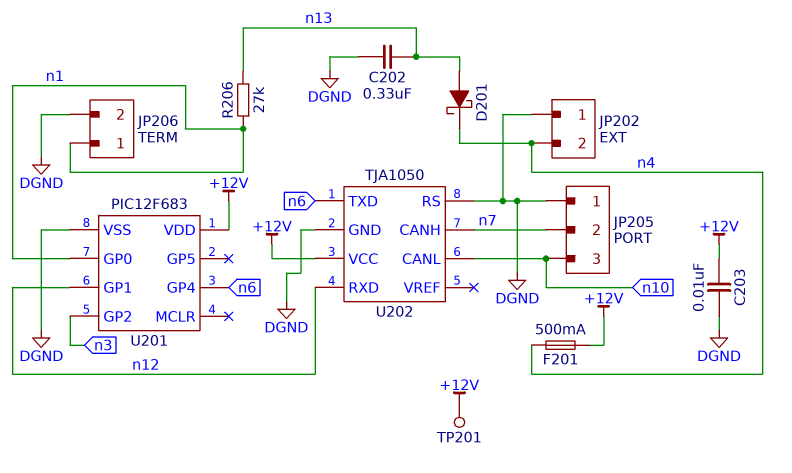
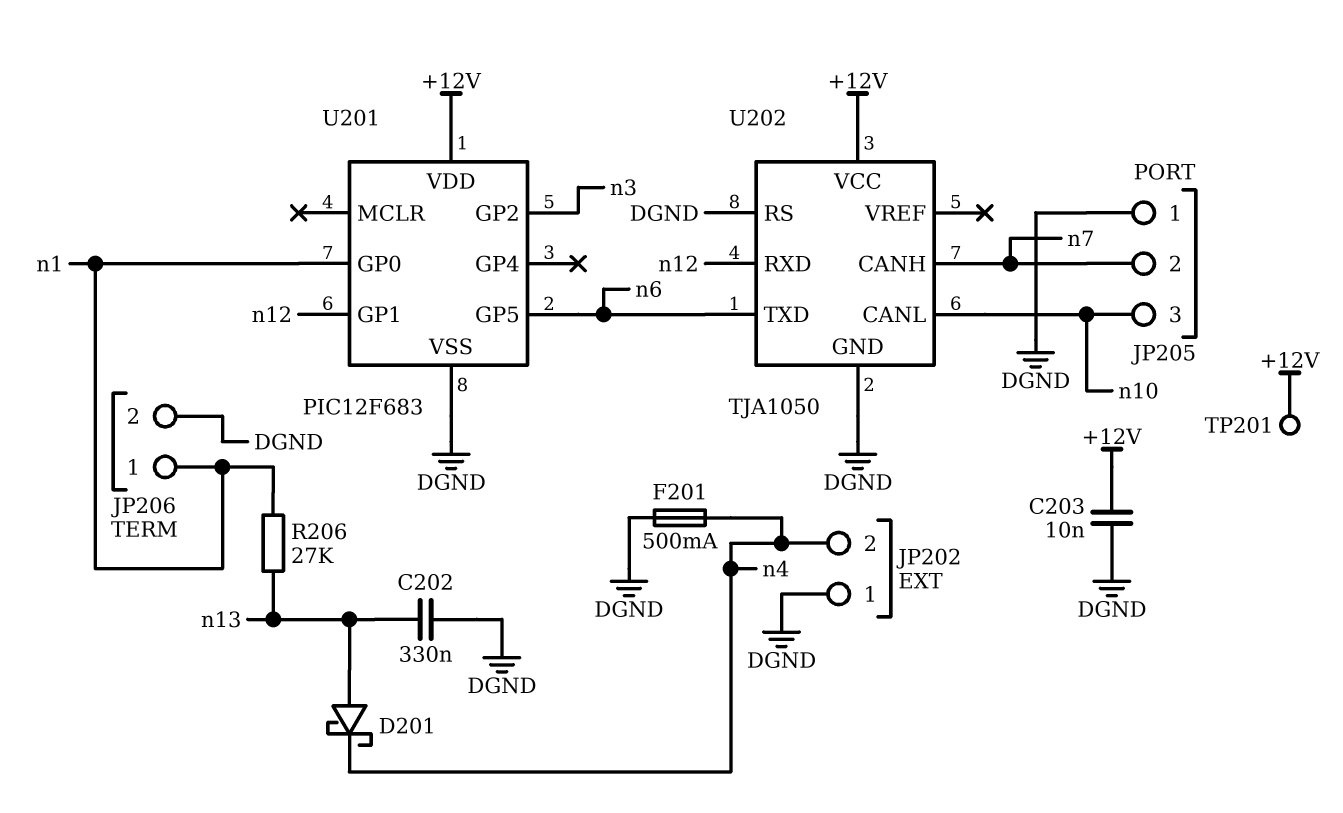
F201: 500mA (+12V, n4) -> 500mA (DGND, n4)
U201 pin GP4: n6 -> none
U201 pin GP5: none -> n6

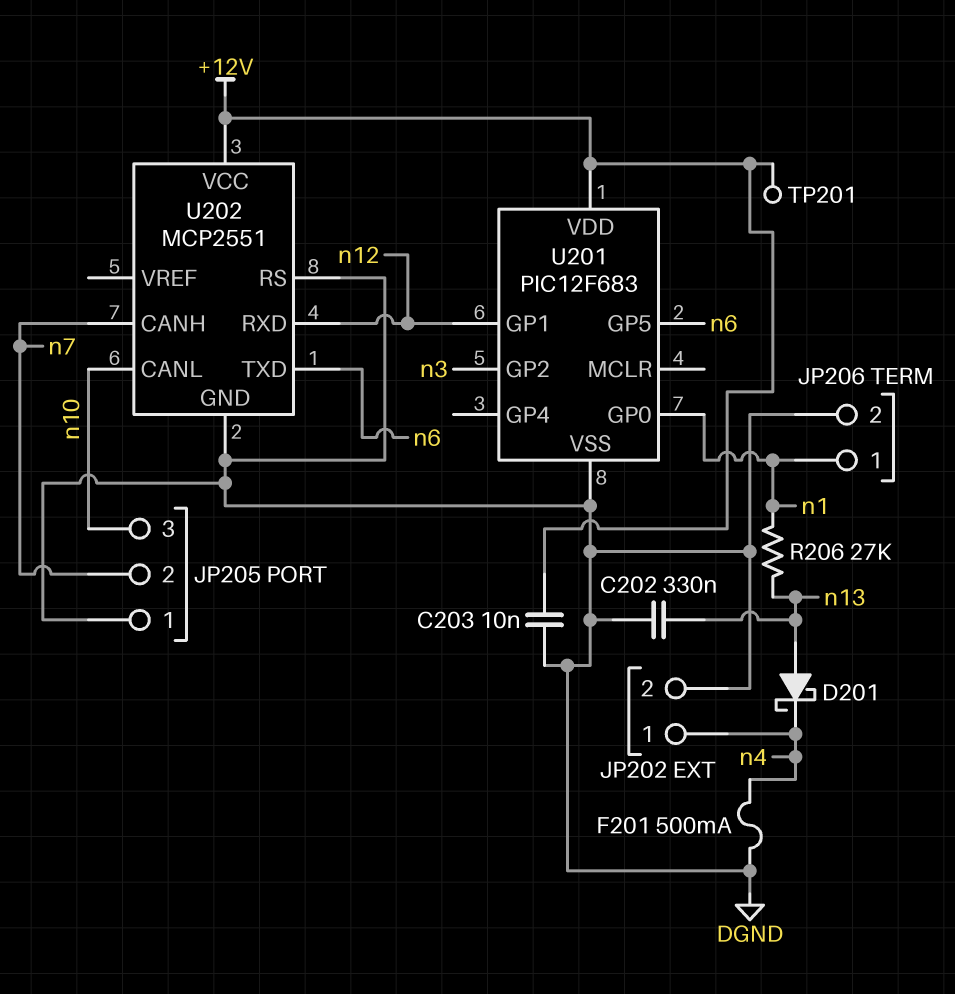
JP202 pin 1: DGND -> n4
JP202 pin 2: n4 -> DGND
U202: TJA1050 -> MCP2551

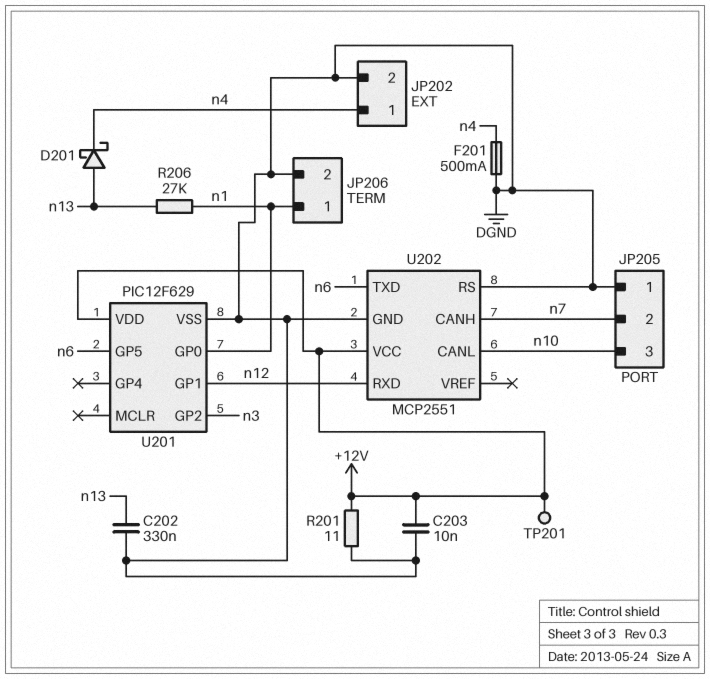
R201: none -> 11 (+12V, DGND)
U201: PIC12F683 -> PIC12F629

